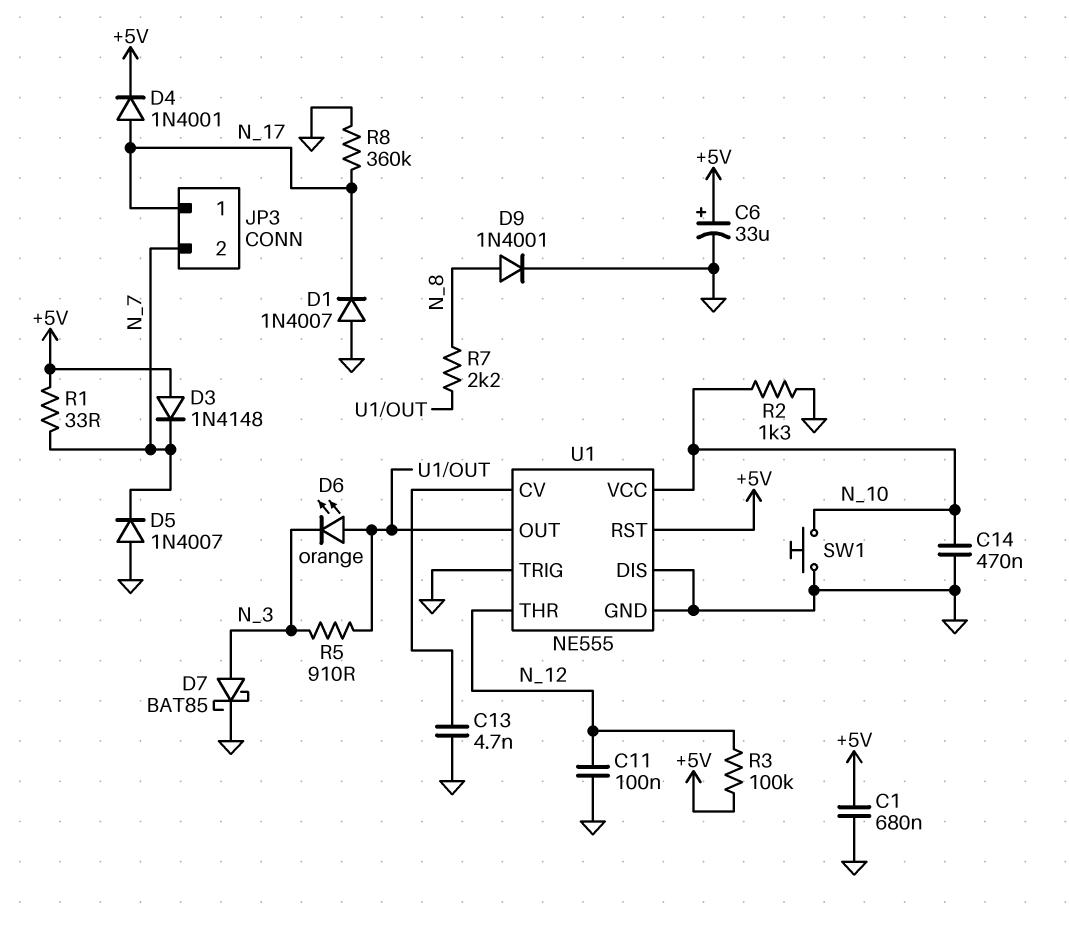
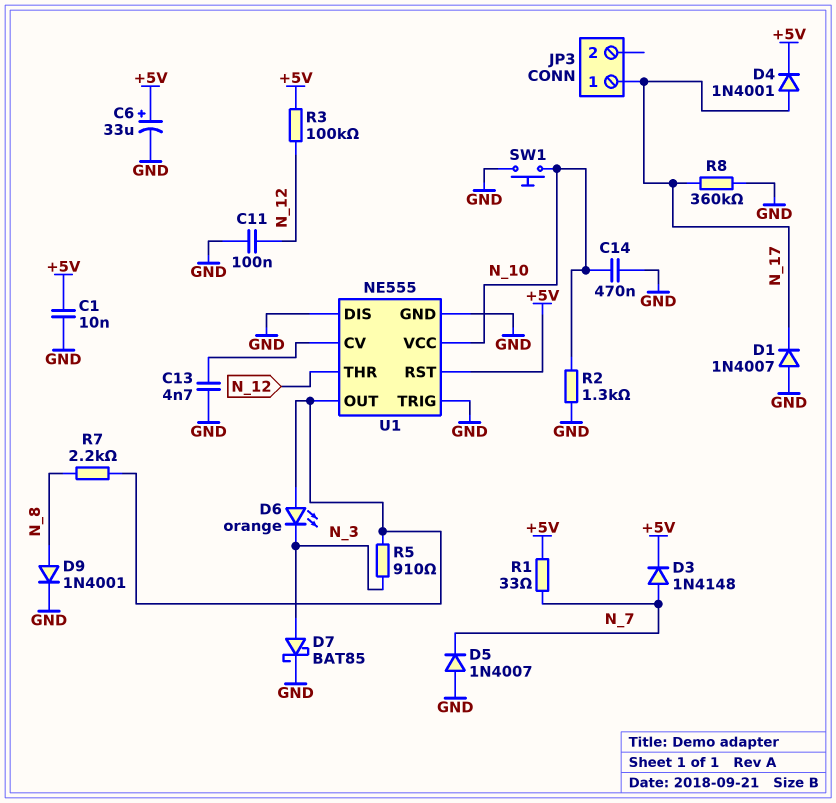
C1: 680nF (+5V, GND) -> 10nF (+5V, GND)
D3: diode 1N4148 (A +5V, K N_7) -> diode 1N4148 (A N_7, K +5V)
JP3 pin 2: N_7 -> none

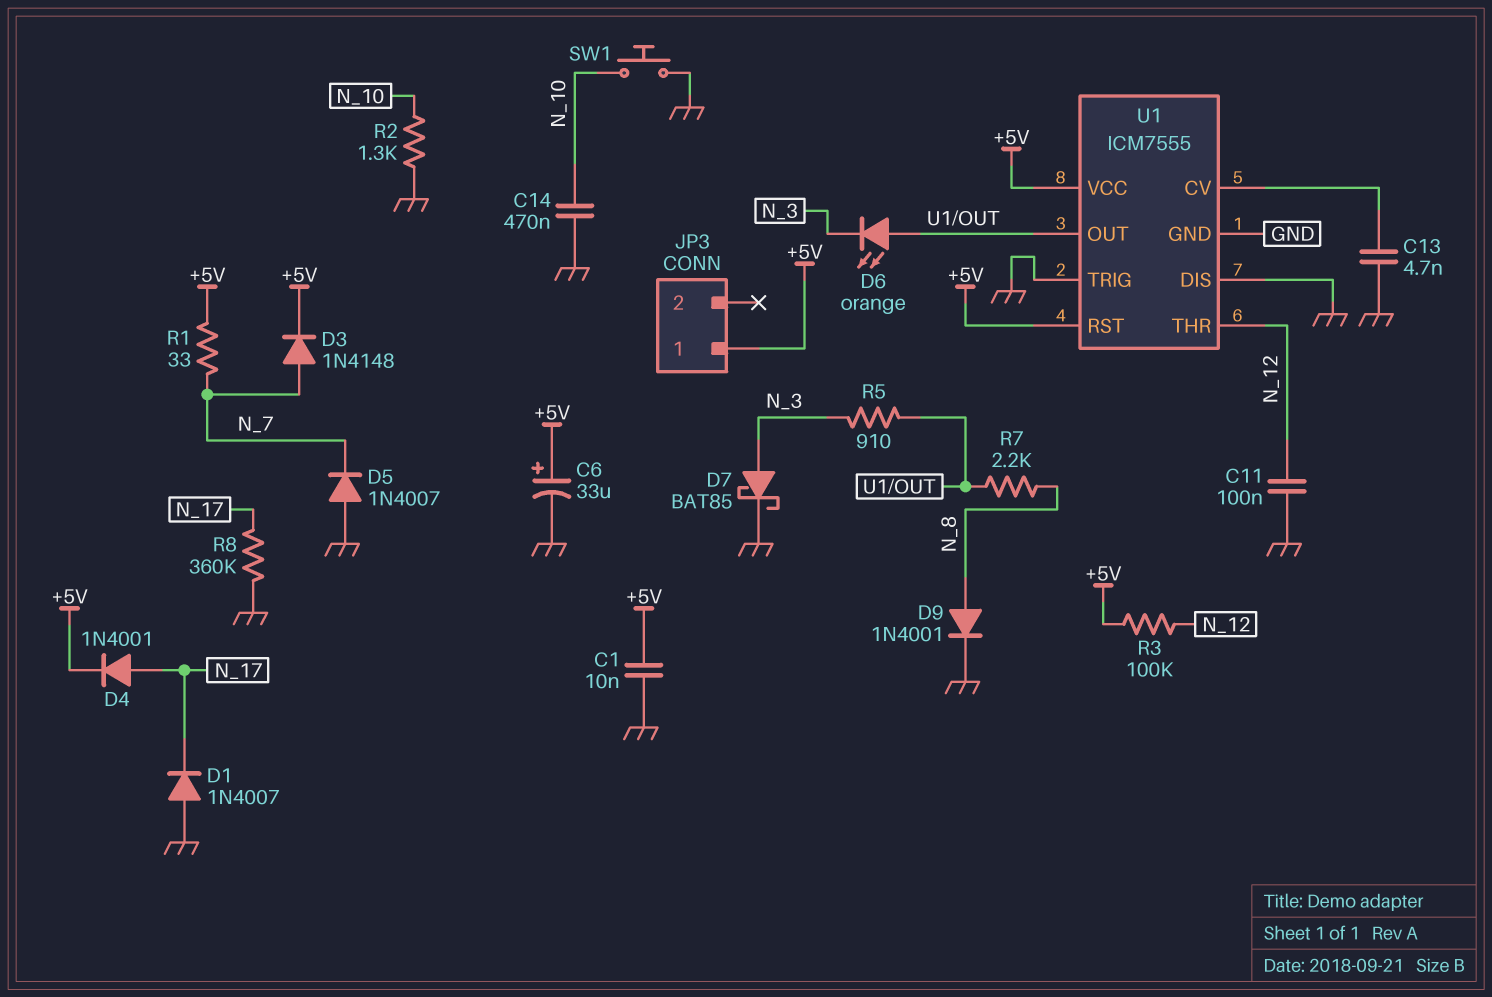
JP3 pin 1: N_17 -> +5V
U1: NE555 -> ICM7555
U1 pin VCC: N_10 -> +5V

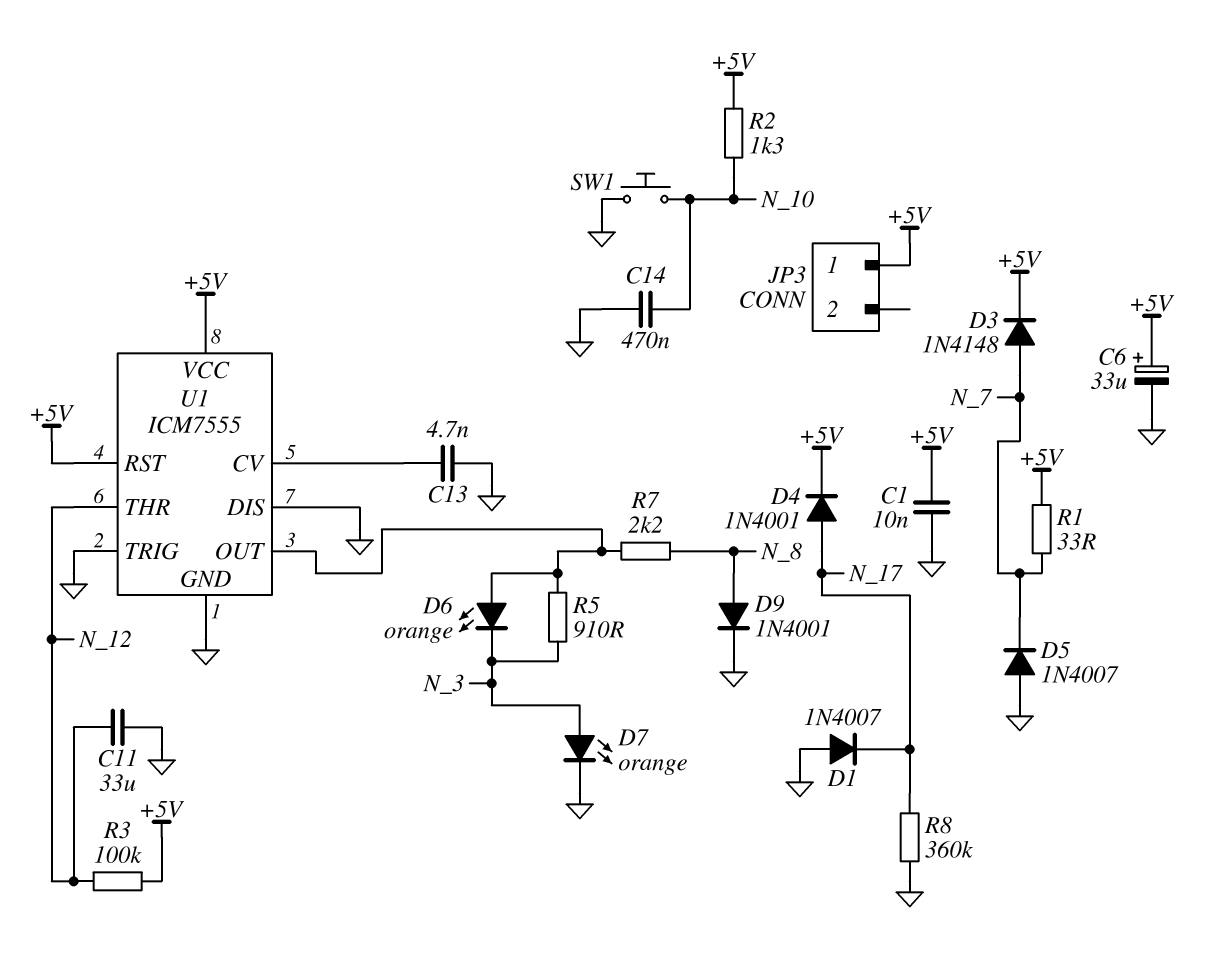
C11: 100nF (GND, N_12) -> 33uF (GND, N_12)
D7: schottky BAT85 (A N_3, K GND) -> LED orange (A N_3, K GND)
R2: 1.3k (GND, N_10) -> 1.3k (+5V, N_10)

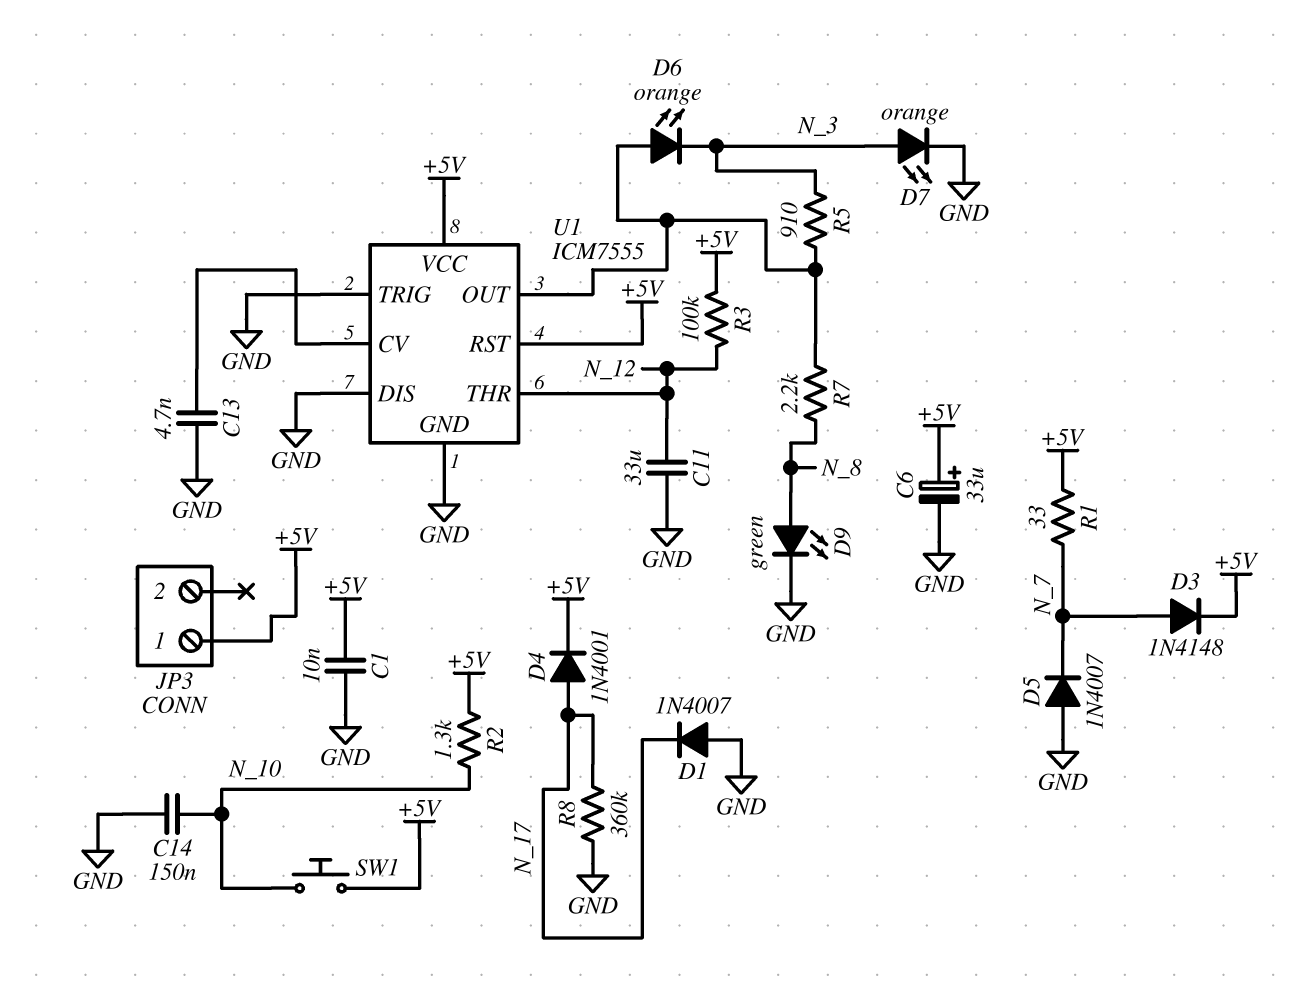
C14: 470nF (GND, N_10) -> 150nF (GND, N_10)
D9: diode 1N4001 (A N_8, K GND) -> LED green (A N_8, K GND)
SW1: button (GND, N_10) -> button (+5V, N_10)

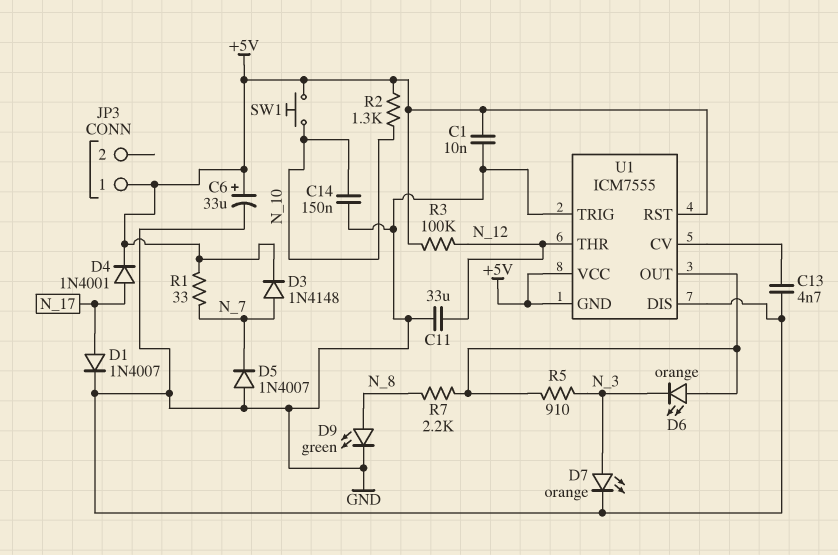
D1: diode 1N4007 (A GND, K N_17) -> diode 1N4007 (A N_17, K GND)
R8: 360k (GND, N_17) -> none
U1 pin GND: GND -> +5V

